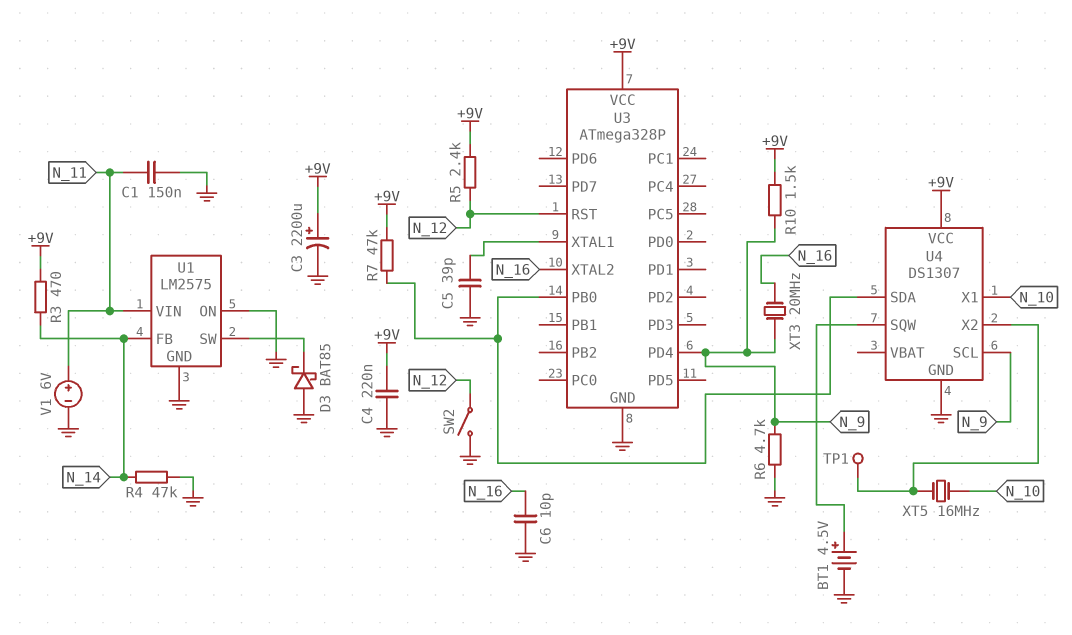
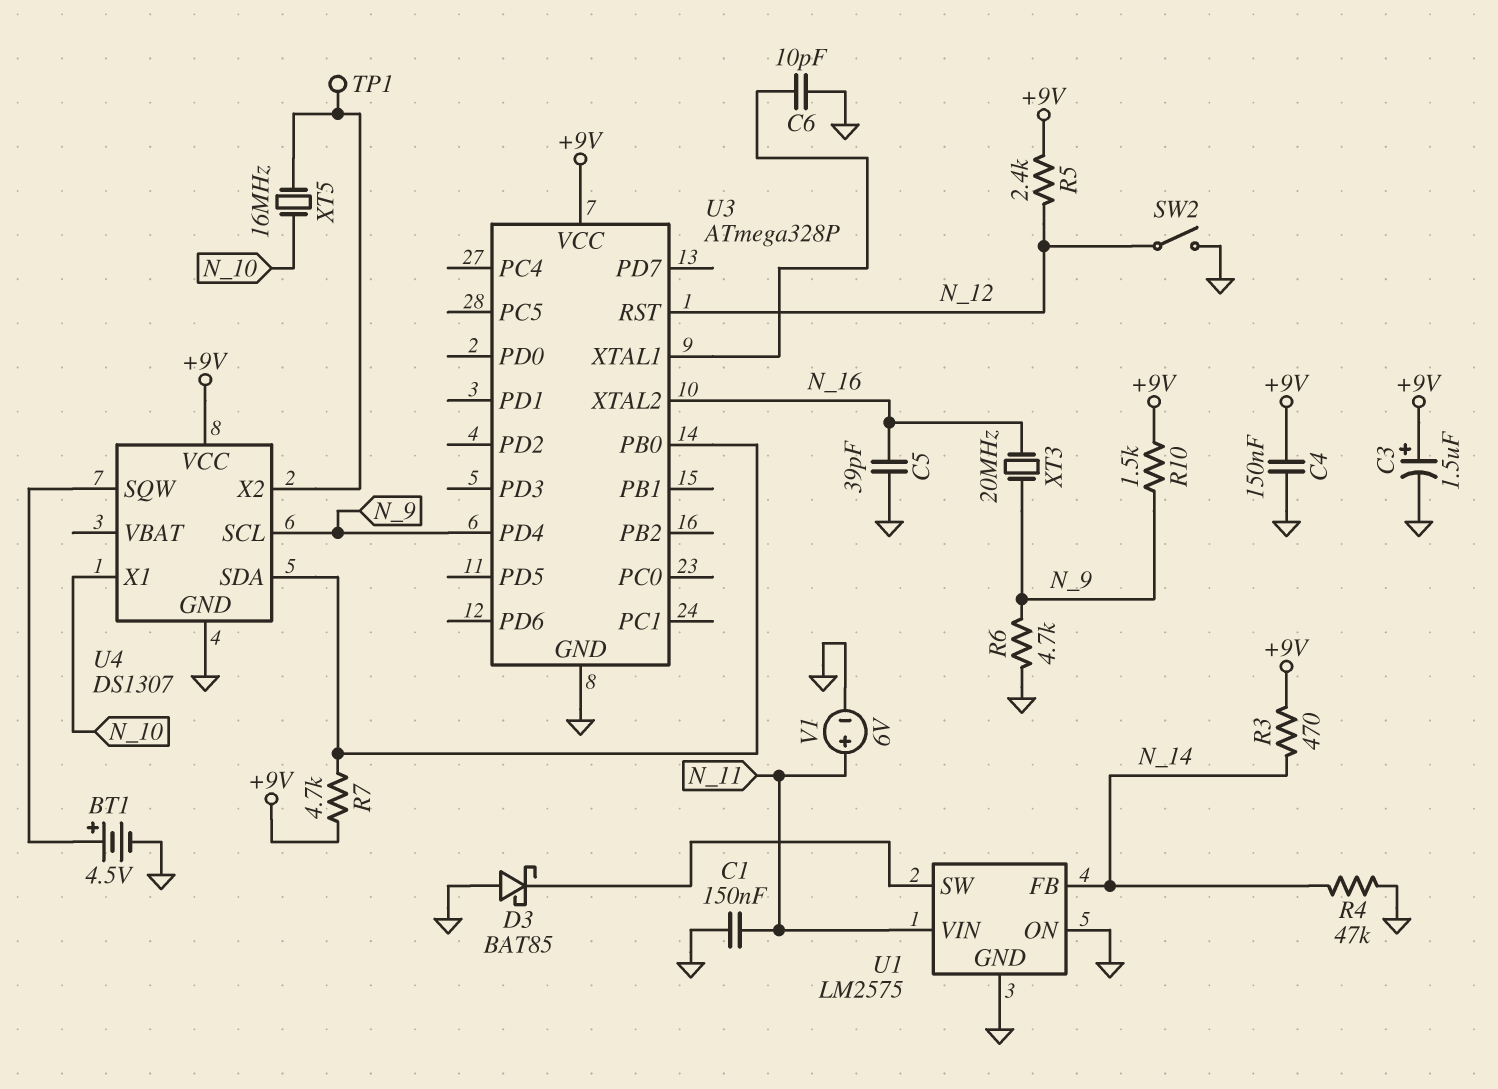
C3: 2200uF (plus +9V, minus GND) -> 1.5uF (plus +9V, minus GND)
C4: 220nF (+9V, GND) -> 150nF (+9V, GND)
C5: 39pF (GND, U3/XTAL1) -> 39pF (GND, N_16)
C6: 10pF (GND, N_16) -> 10pF (GND, U3/XTAL1)
R7: 47k (+9V, U3/PB0) -> 4.7k (+9V, U3/PB0)

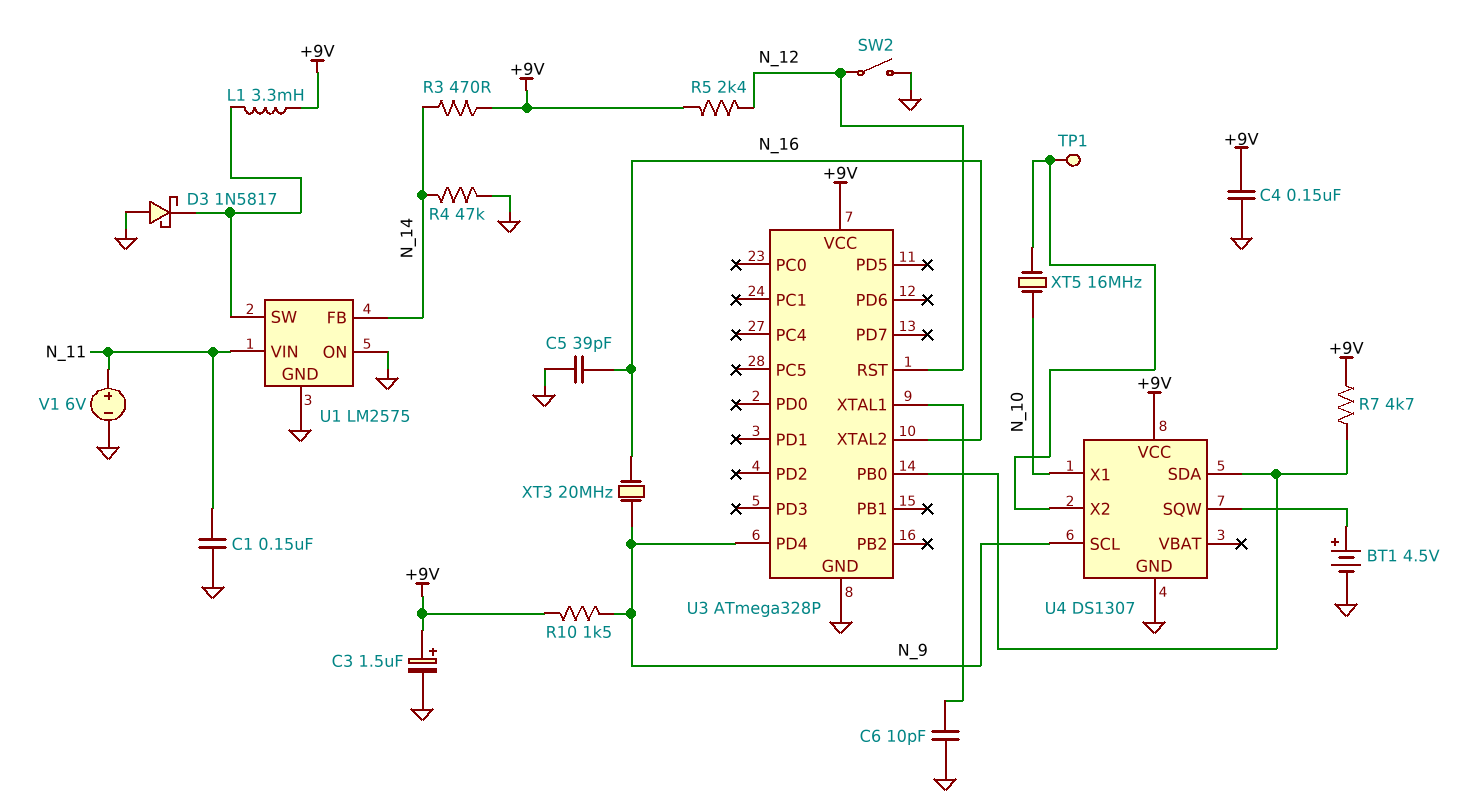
D3: schottky BAT85 (A GND, K U1/SW) -> schottky 1N5817 (A GND, K U1/SW)
L1: none -> 3.3mH (+9V, U1/SW)
R6: 4.7k (GND, N_9) -> none

